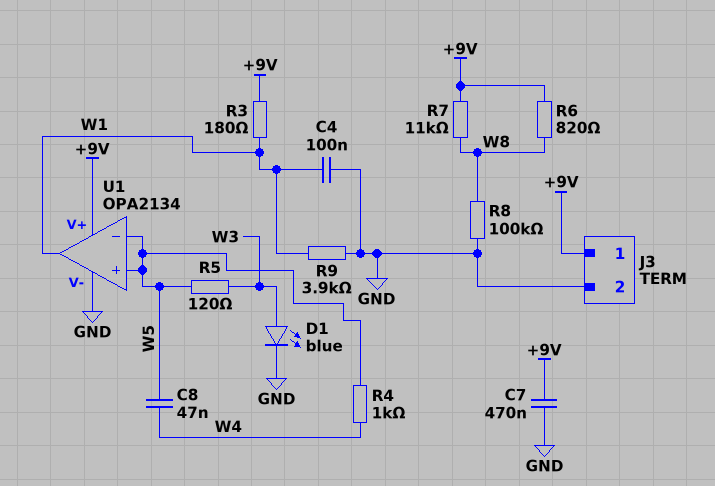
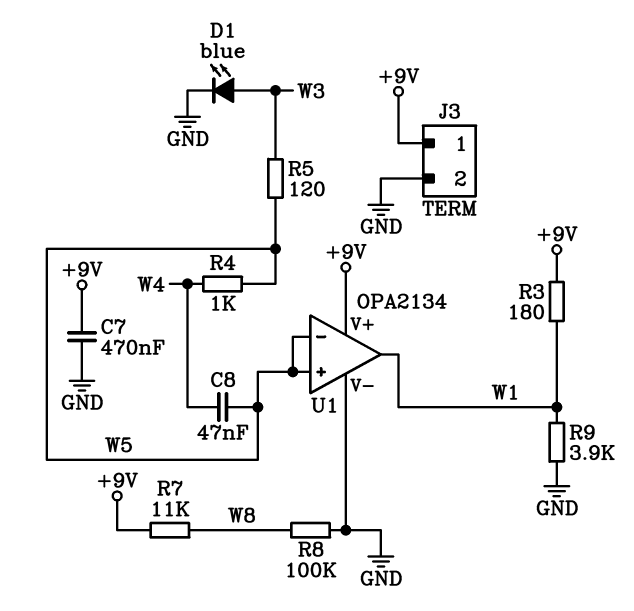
C4: 100nF (GND, W1) -> none
R6: 820 (+9V, W8) -> none

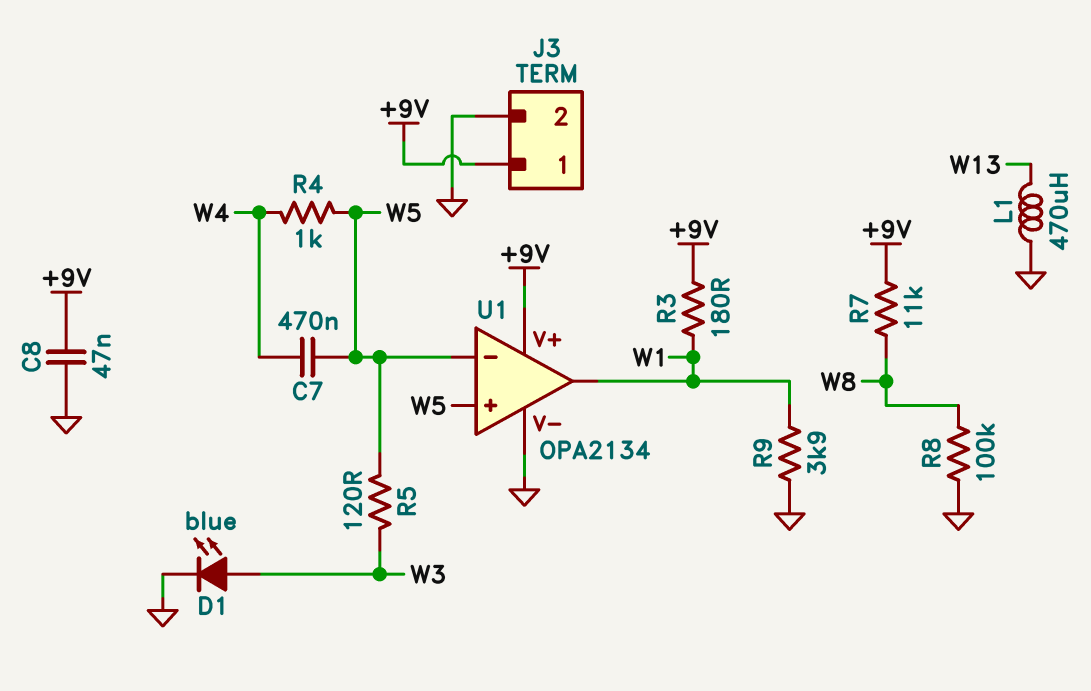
C7: 470nF (+9V, GND) -> 470nF (W4, W5)
C8: 47nF (W4, W5) -> 47nF (+9V, GND)
L1: none -> 470uH (GND, W13)

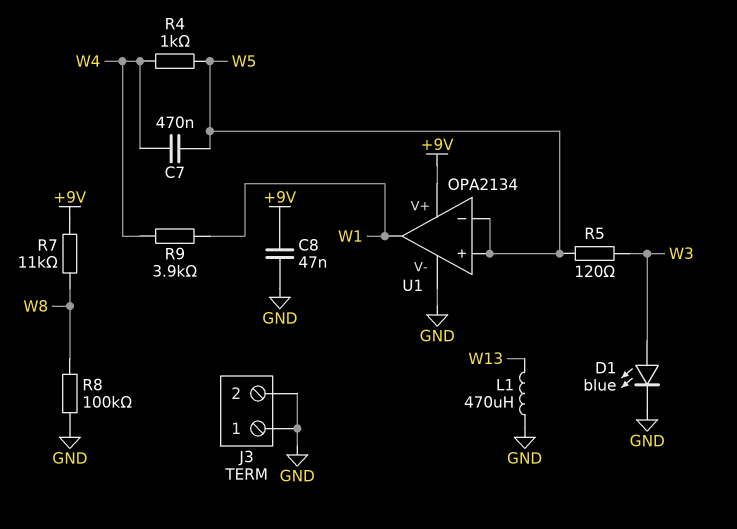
J3 pin 1: +9V -> GND
R3: 180 (+9V, W1) -> none
R9: 3.9k (GND, W1) -> 3.9k (W1, W4)

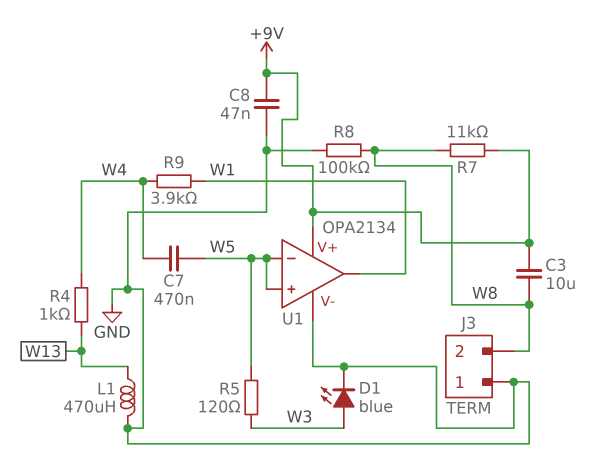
C3: none -> 10uF (+9V, W8)
J3 pin 2: GND -> W8
R4: 1k (W4, W5) -> 1k (W4, W13)

